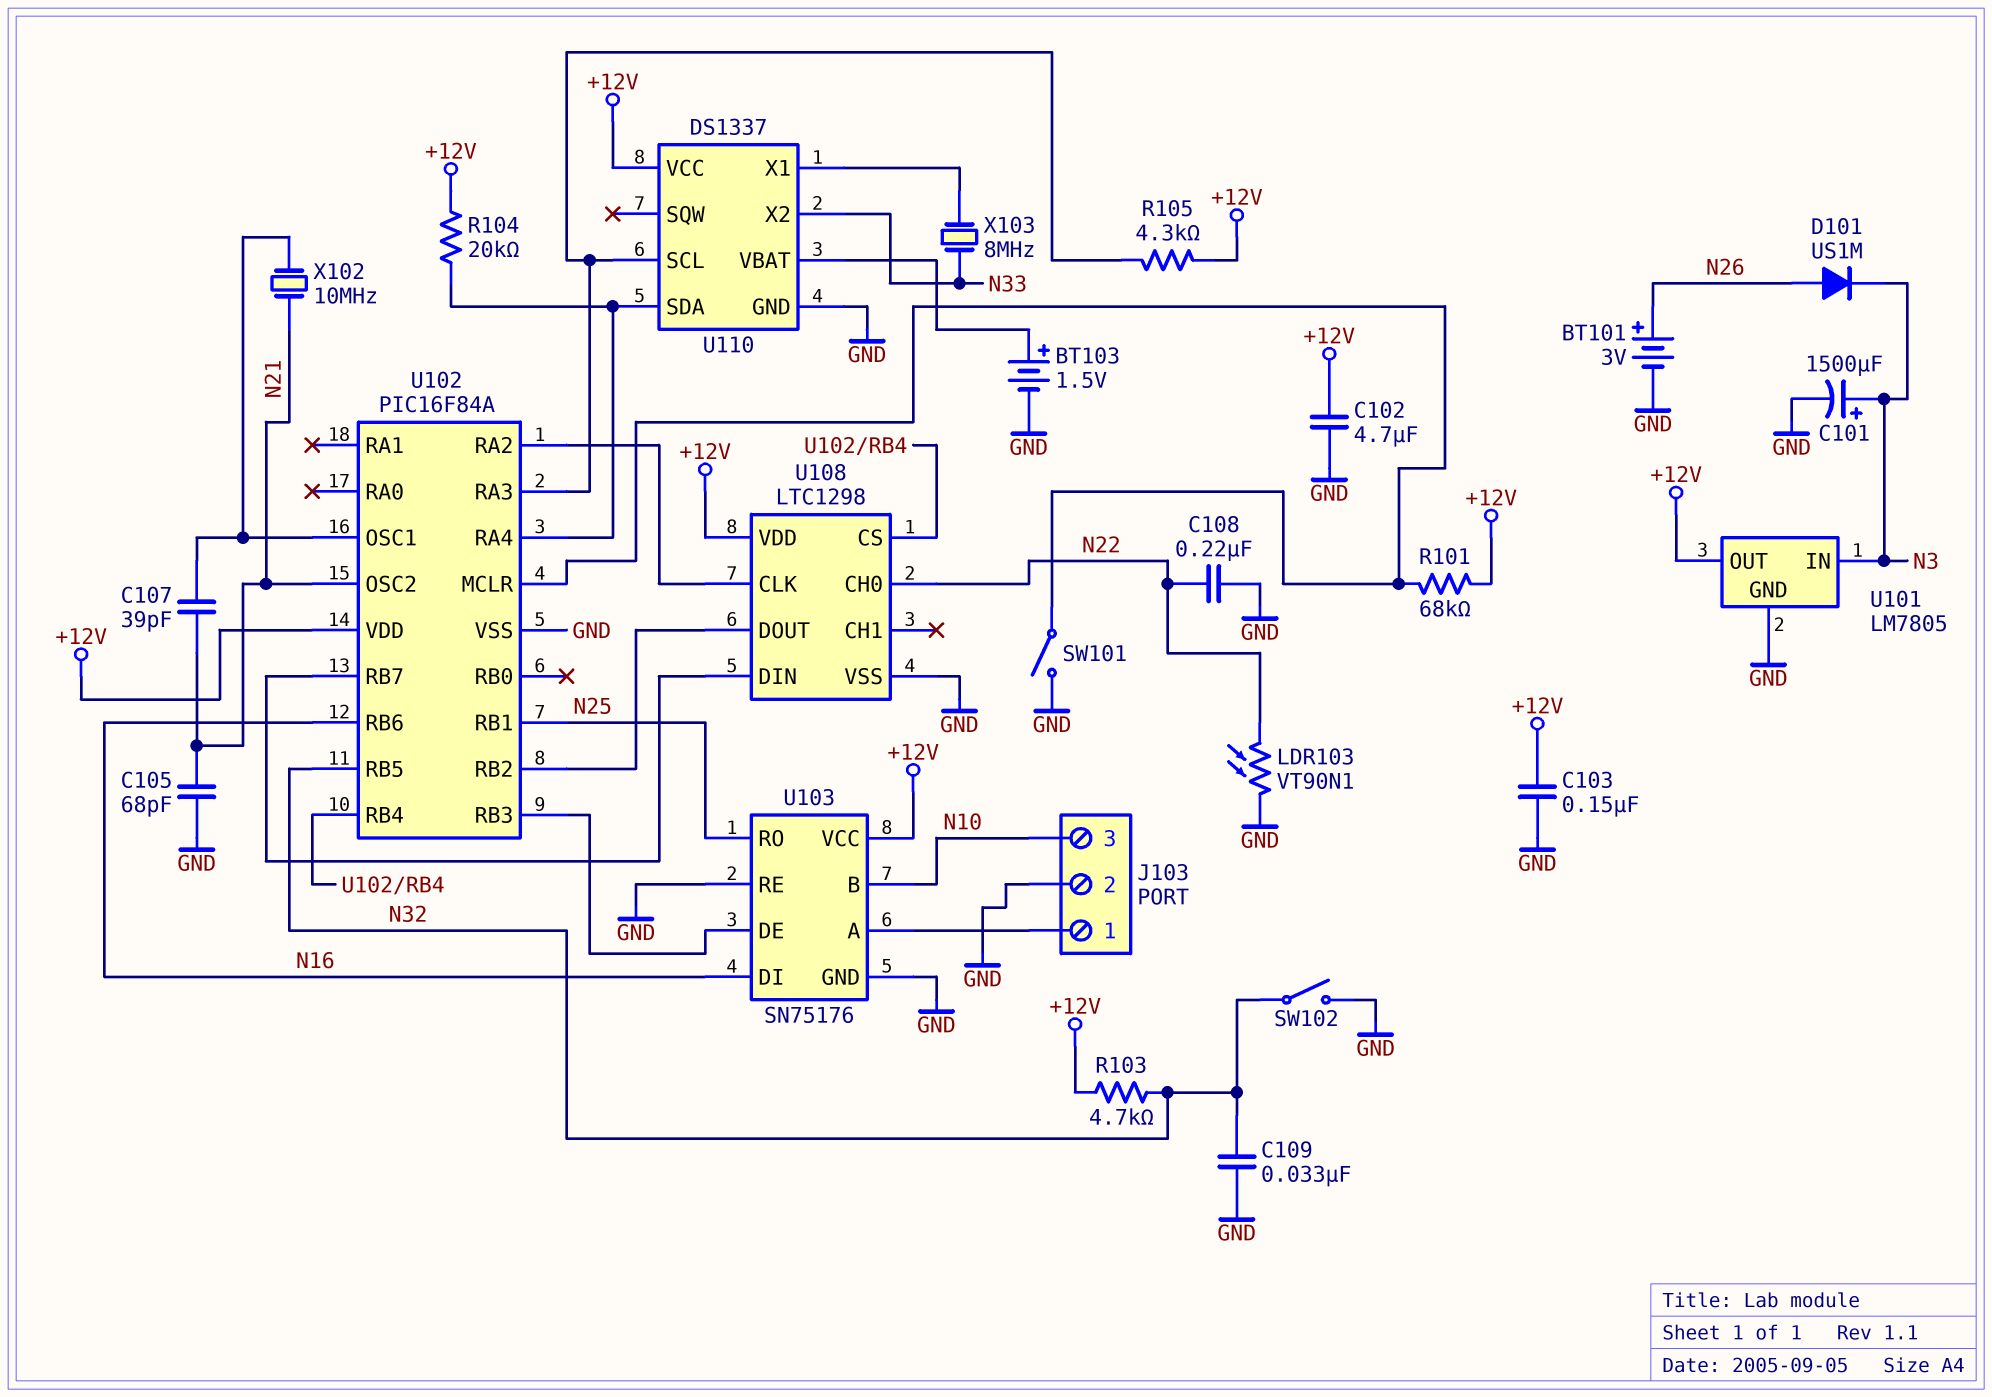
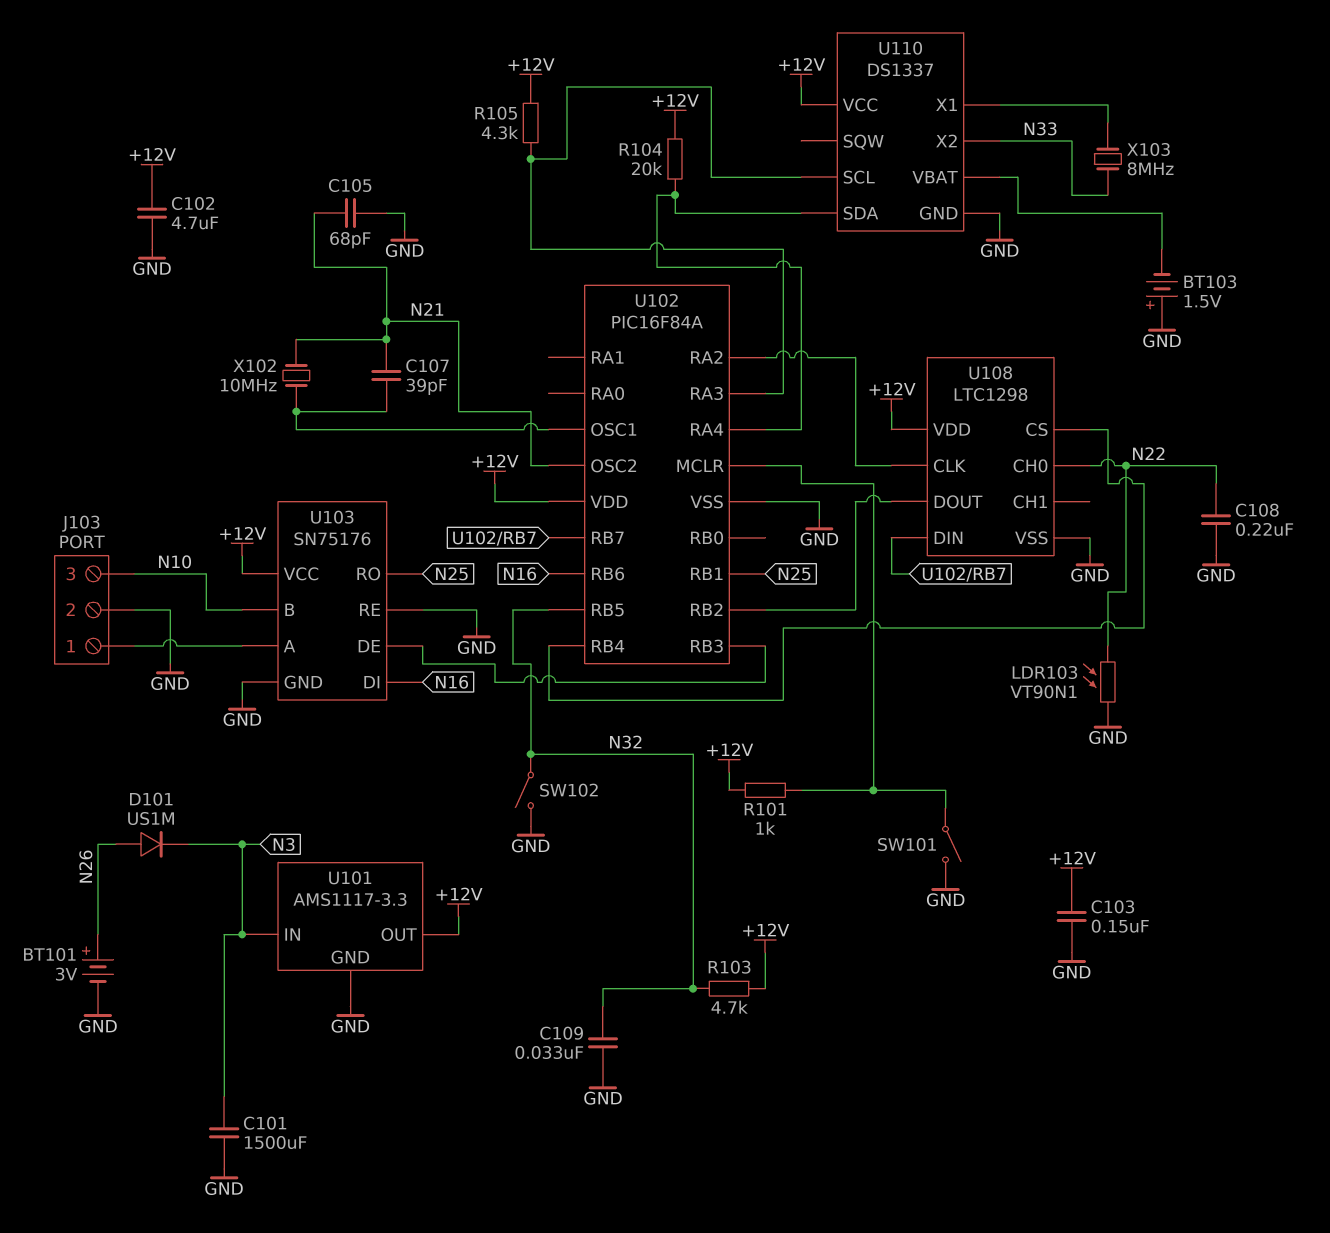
BT103: 1.5V (plus U110/VBAT, minus GND) -> 1.5V (plus GND, minus U110/VBAT)
C101: 1500uF (plus N3, minus GND) -> 1500uF (GND, N3)
R101: 68k (+12V, U102/MCLR) -> 1k (+12V, U102/MCLR)
U101: LM7805 -> AMS1117-3.3

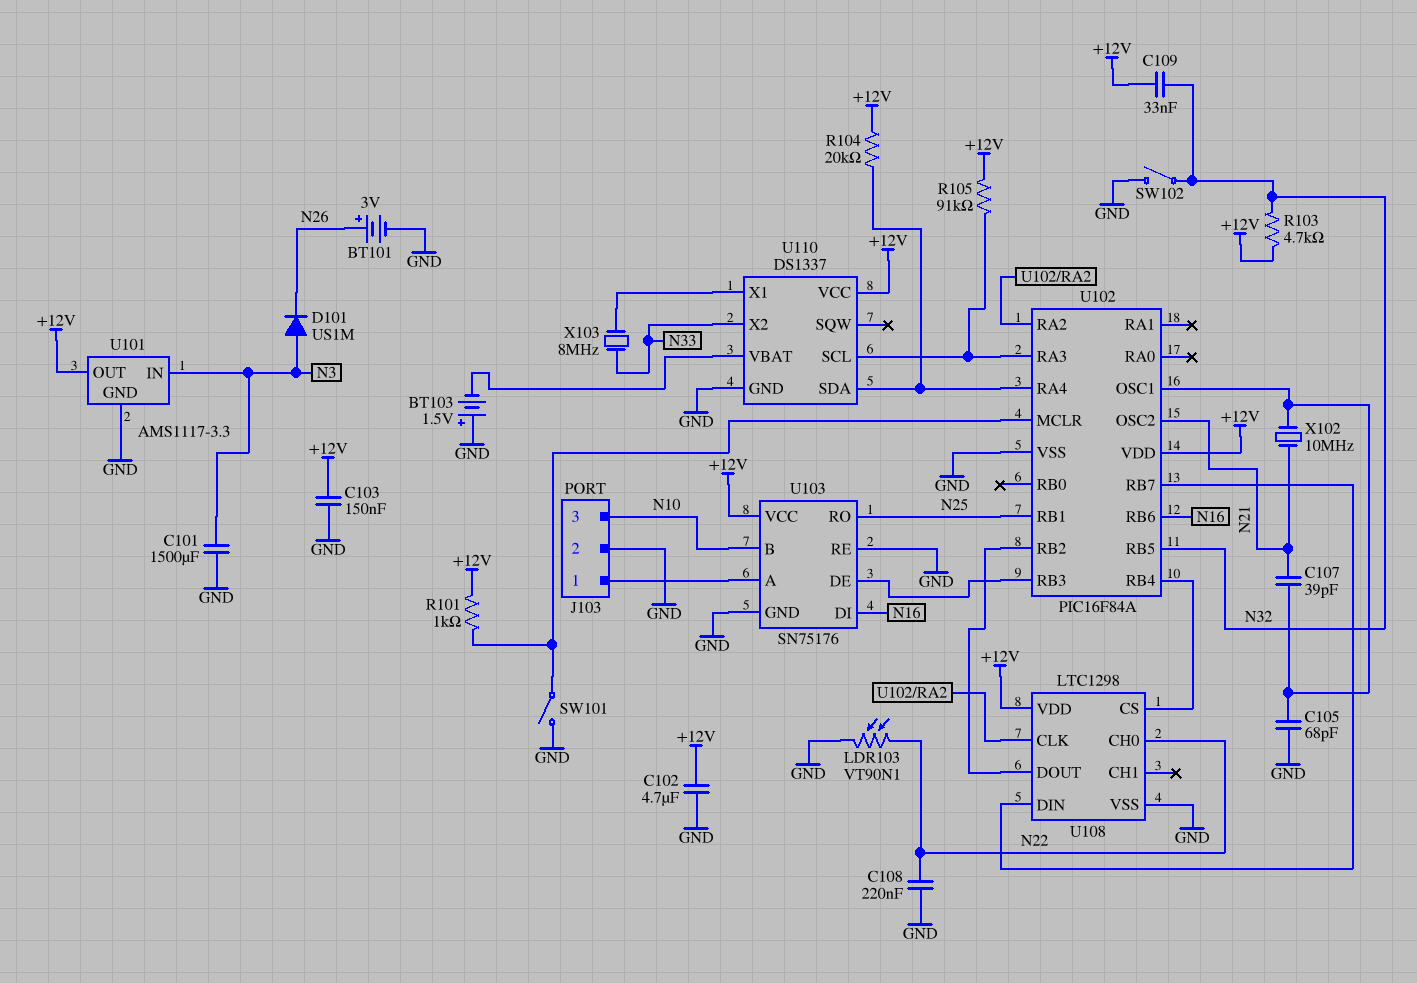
C105: 68pF (GND, N21) -> 68pF (GND, U102/OSC1)
C109: 33nF (GND, N32) -> 33nF (+12V, N32)
D101: diode US1M (A N26, K N3) -> diode US1M (A N3, K N26)
R105: 4.3k (+12V, U102/RA3) -> 91k (+12V, U102/RA3)

